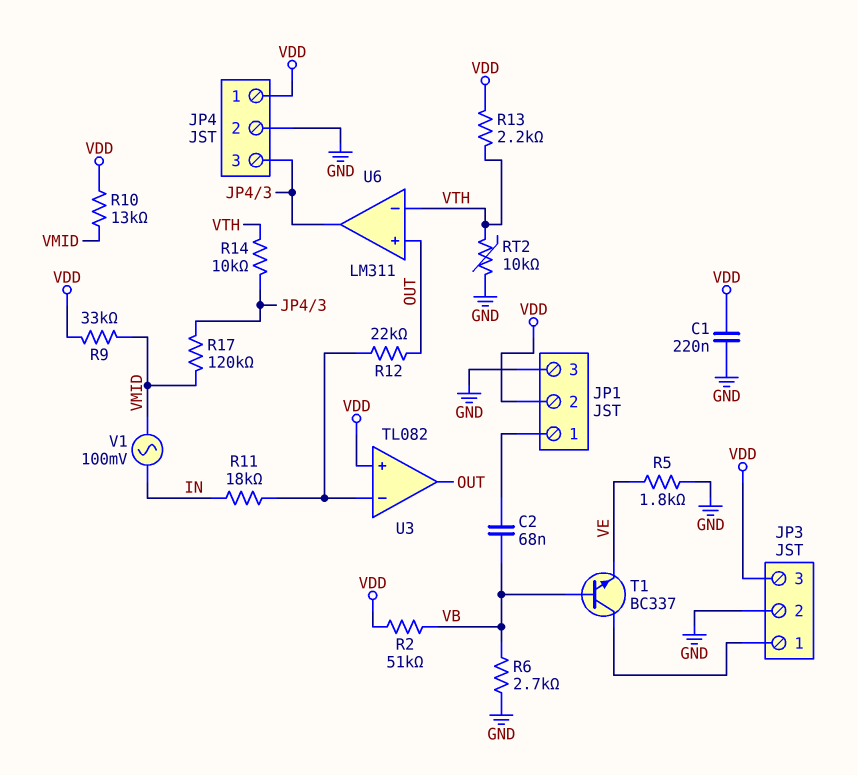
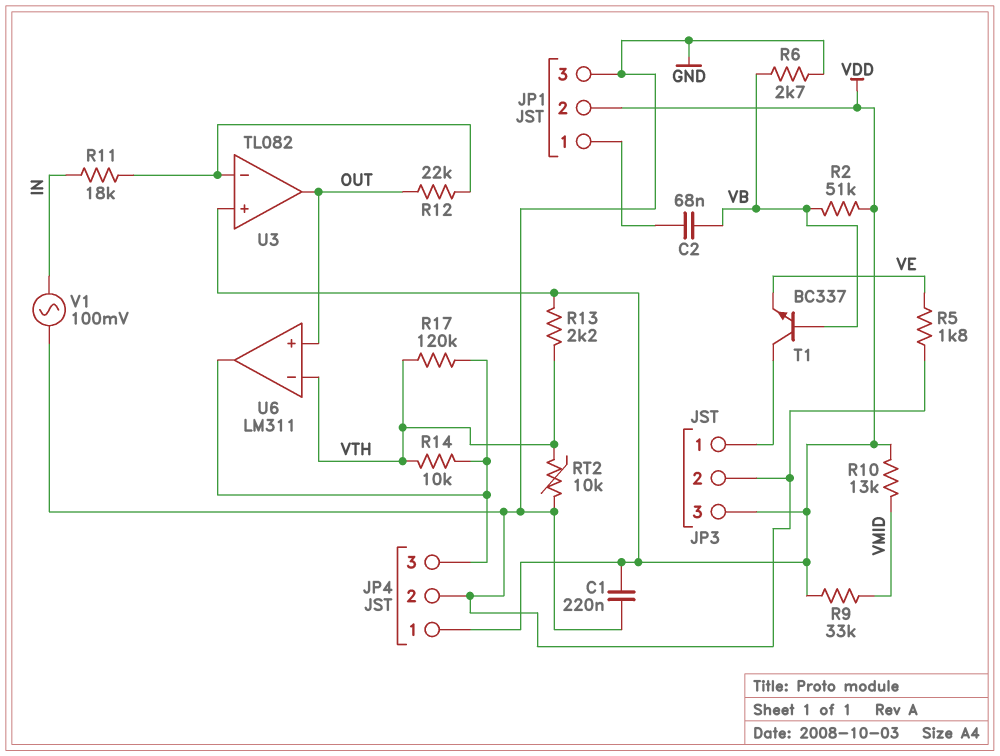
R17: 120k (JP4/3, VMID) -> 120k (JP4/3, VTH)
V1: AC 100mV (IN, VMID) -> AC 100mV (GND, IN)

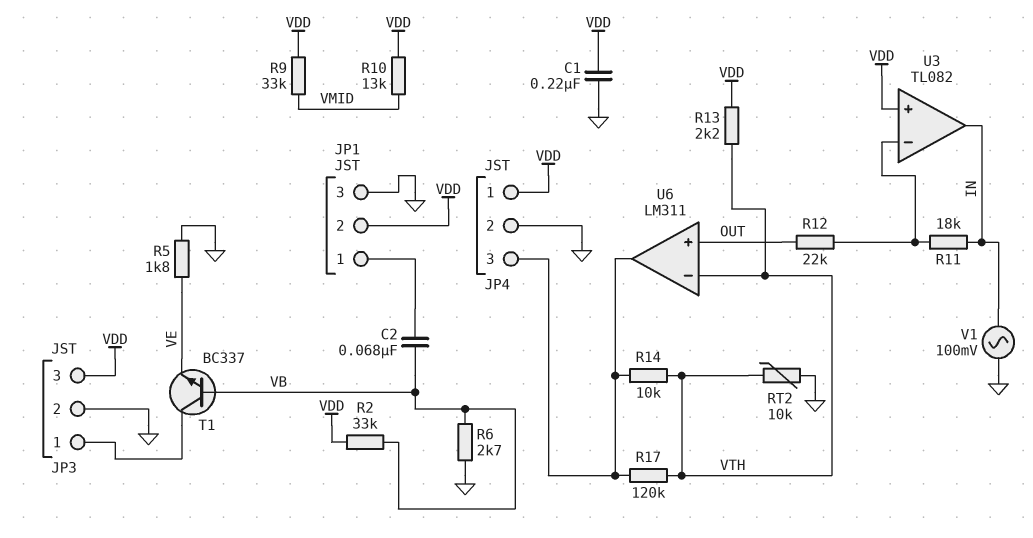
R2: 51k (VB, VDD) -> 33k (VB, VDD)
U3 pin out: OUT -> IN

